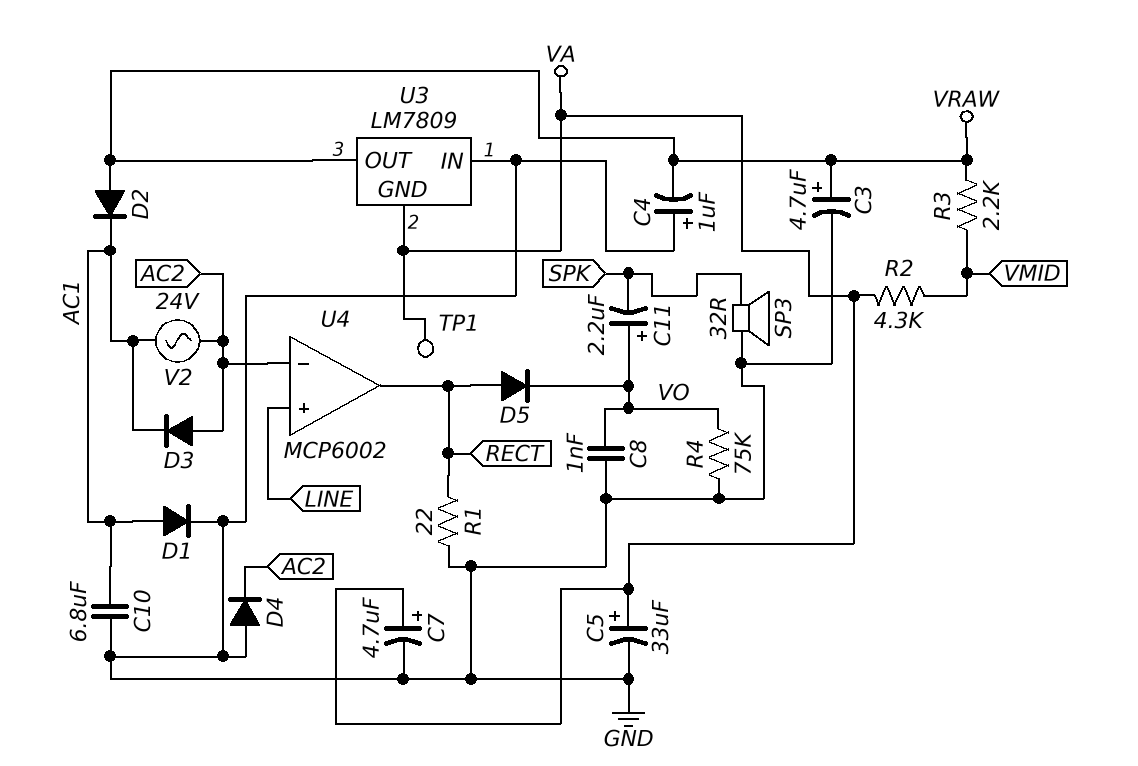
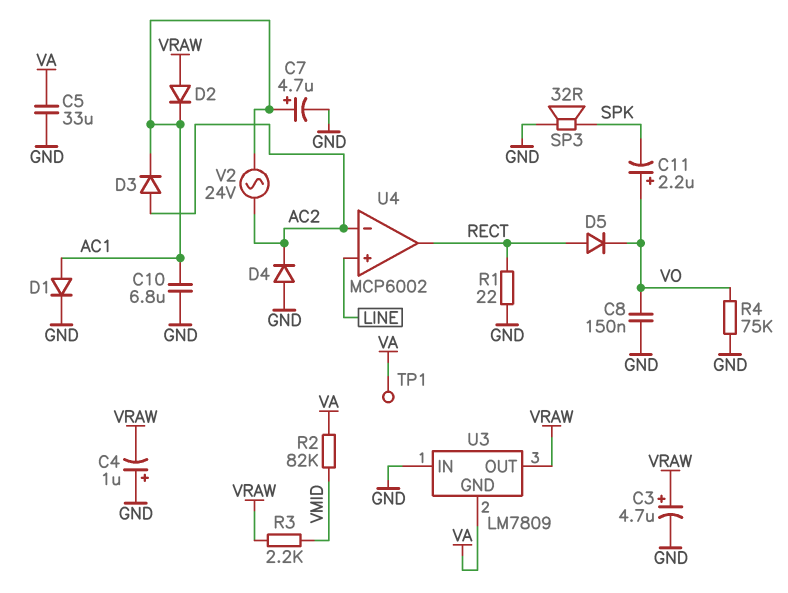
C5: 33uF (plus VA, minus GND) -> 33uF (GND, VA)
C7: 4.7uF (plus VA, minus GND) -> 4.7uF (plus AC1, minus GND)
C8: 1nF (GND, VO) -> 150nF (GND, VO)
R2: 4.3k (VA, VMID) -> 82k (VA, VMID)

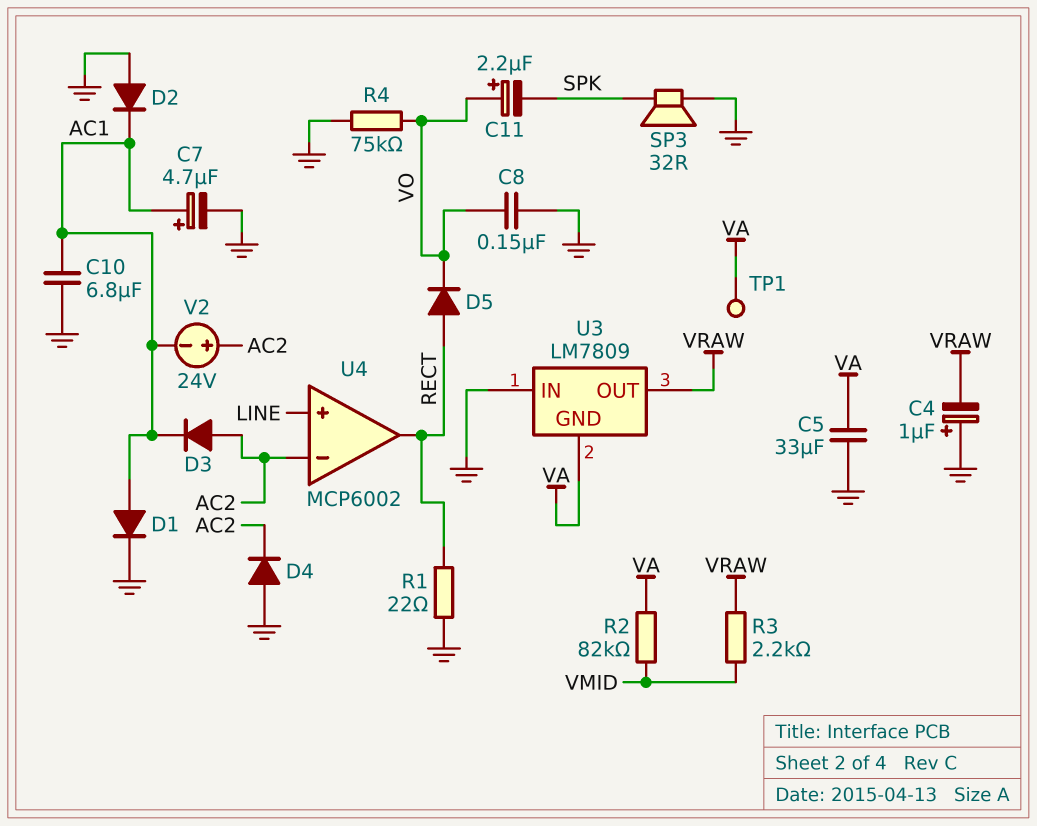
C3: 4.7uF (plus VRAW, minus GND) -> none
D2: diode (A VRAW, K AC1) -> diode (A GND, K AC1)
V2: AC 24V (AC1, AC2) -> 24V (plus AC2, minus AC1)

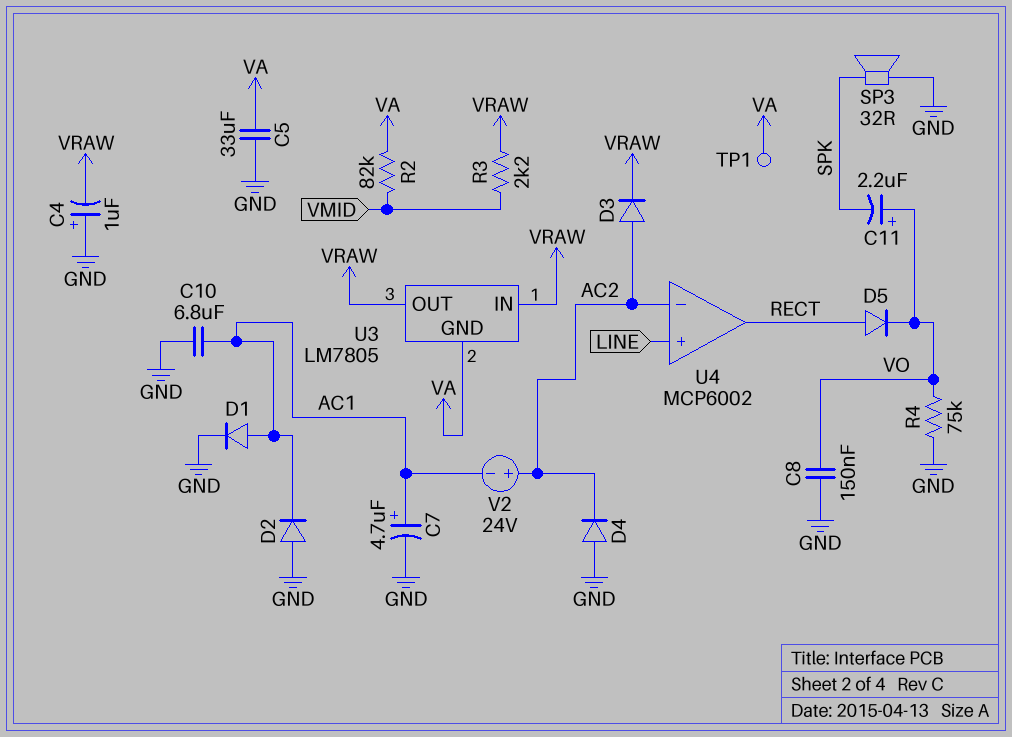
D3: diode (A AC2, K AC1) -> diode (A AC2, K VRAW)
R1: 22 (GND, RECT) -> none
U3: LM7809 -> LM7805
U3 pin IN: GND -> VRAW

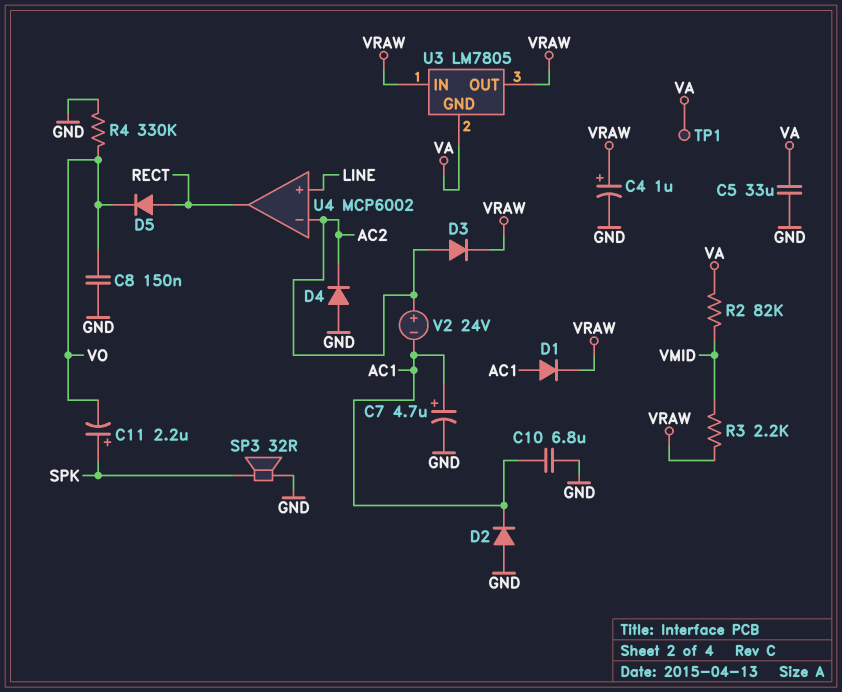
C4: 1uF (plus GND, minus VRAW) -> 1uF (plus VRAW, minus GND)
C11: 2.2uF (plus VO, minus SPK) -> 2.2uF (plus SPK, minus VO)
D1: diode (A AC1, K GND) -> diode (A AC1, K VRAW)
R4: 75k (GND, VO) -> 330k (GND, VO)

